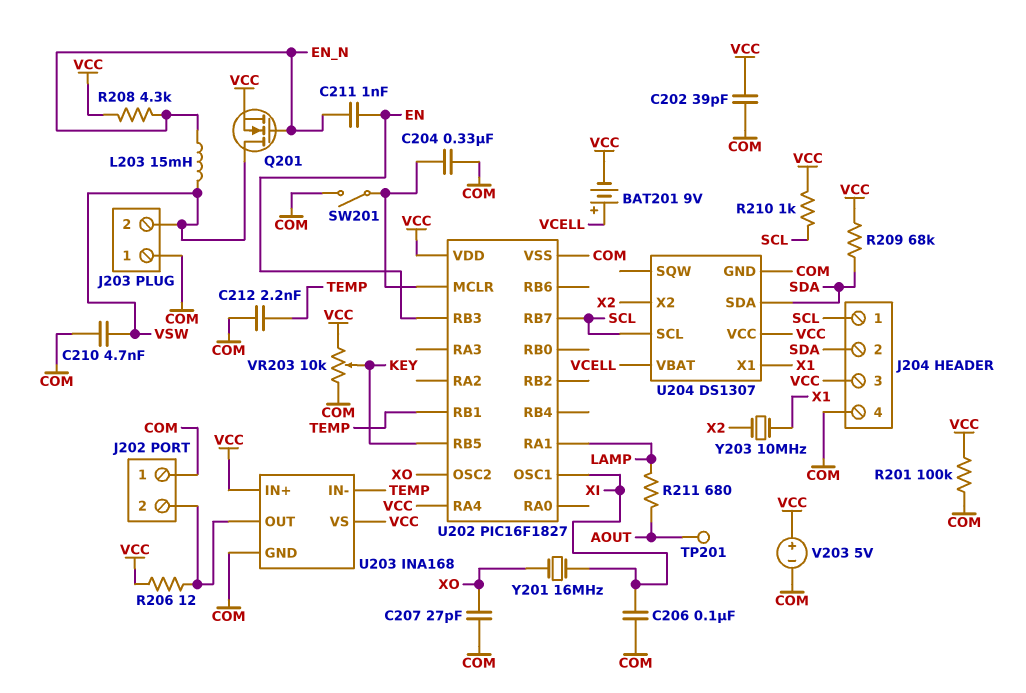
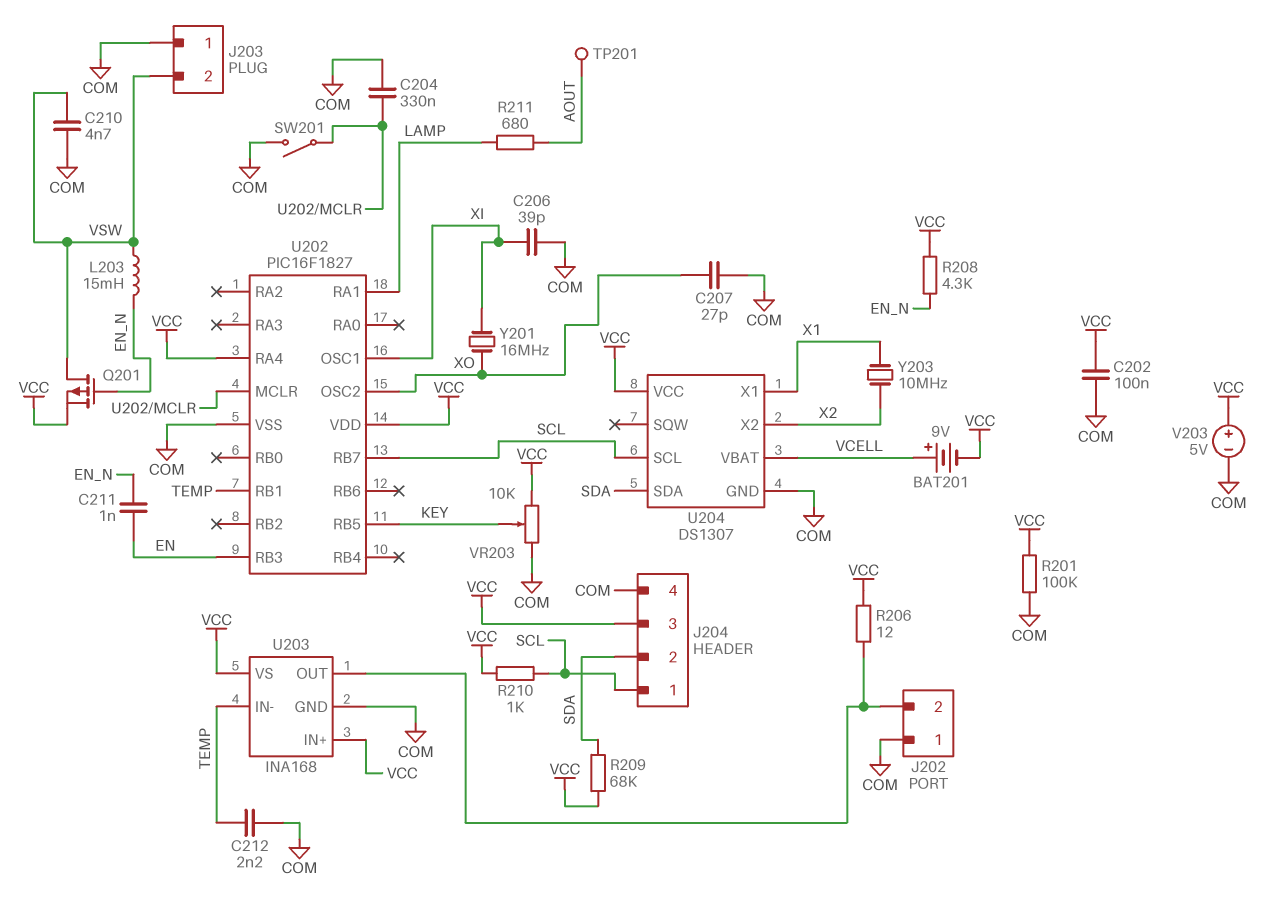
C202: 39pF (COM, VCC) -> 100nF (COM, VCC)
C206: 100nF (COM, XI) -> 39pF (COM, XI)
Q201: NMOS (G EN_N, D VSW, S VCC) -> PMOS (G EN_N, D VSW, S VCC)

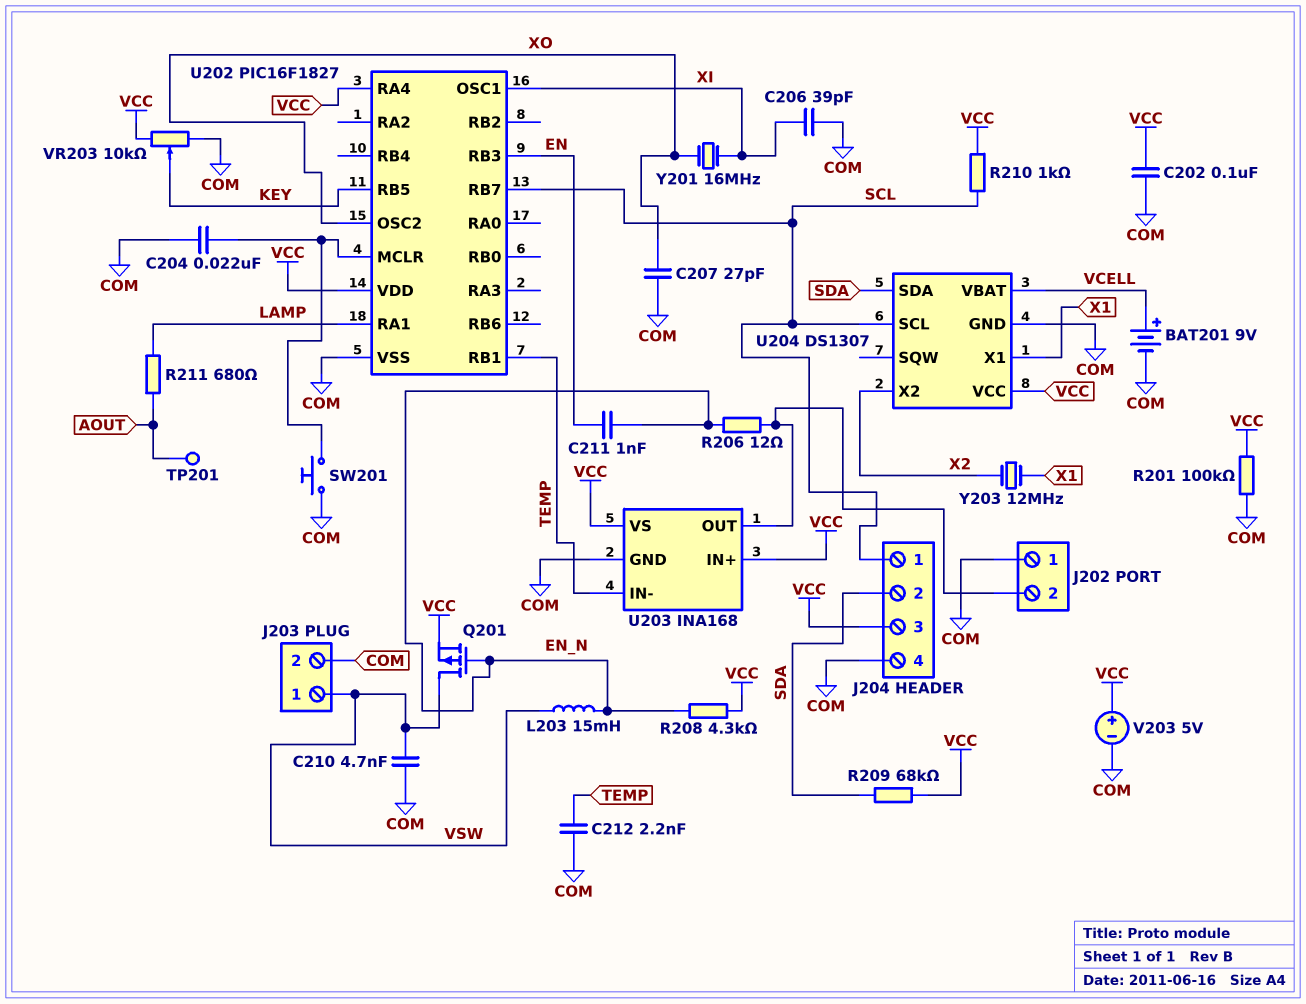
BAT201: 9V (plus VCELL, minus VCC) -> 9V (plus VCELL, minus COM)
C204: 330nF (COM, U202/MCLR) -> 22nF (COM, U202/MCLR)
J203 pin 1: COM -> VSW
J203 pin 2: VSW -> COM
R206: 12 (J202/2, VCC) -> 12 (EN_N, J202/2)
SW201: switch (COM, U202/MCLR) -> button (COM, U202/MCLR)
Y203: 10MHz (X1, X2) -> 12MHz (X1, X2)

